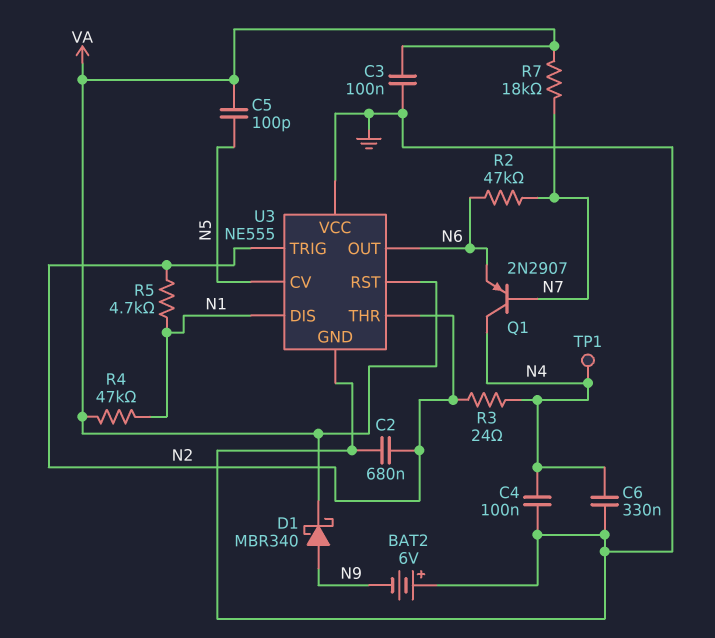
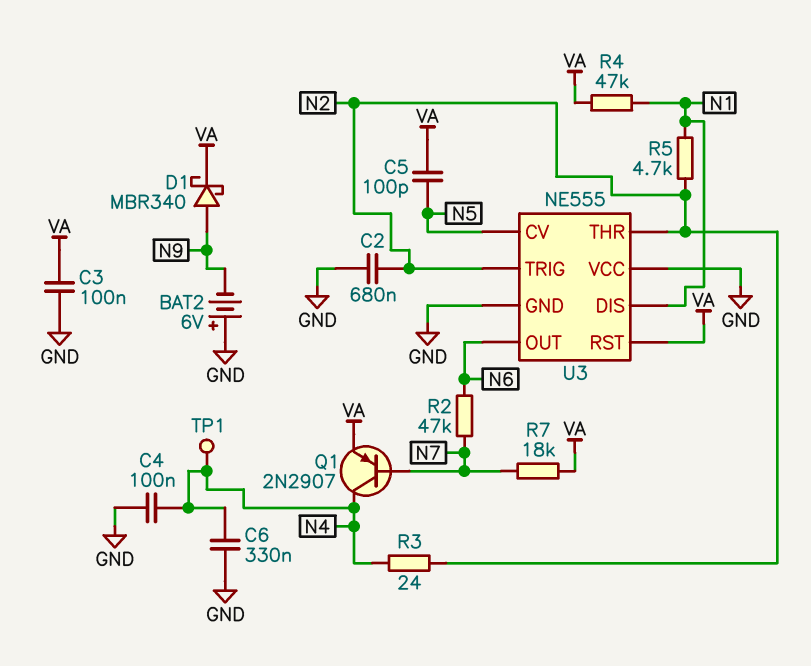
Q1: PNP 2N2907 (B N7, C N4, E N6) -> PNP 2N2907 (B N7, C N4, E VA)

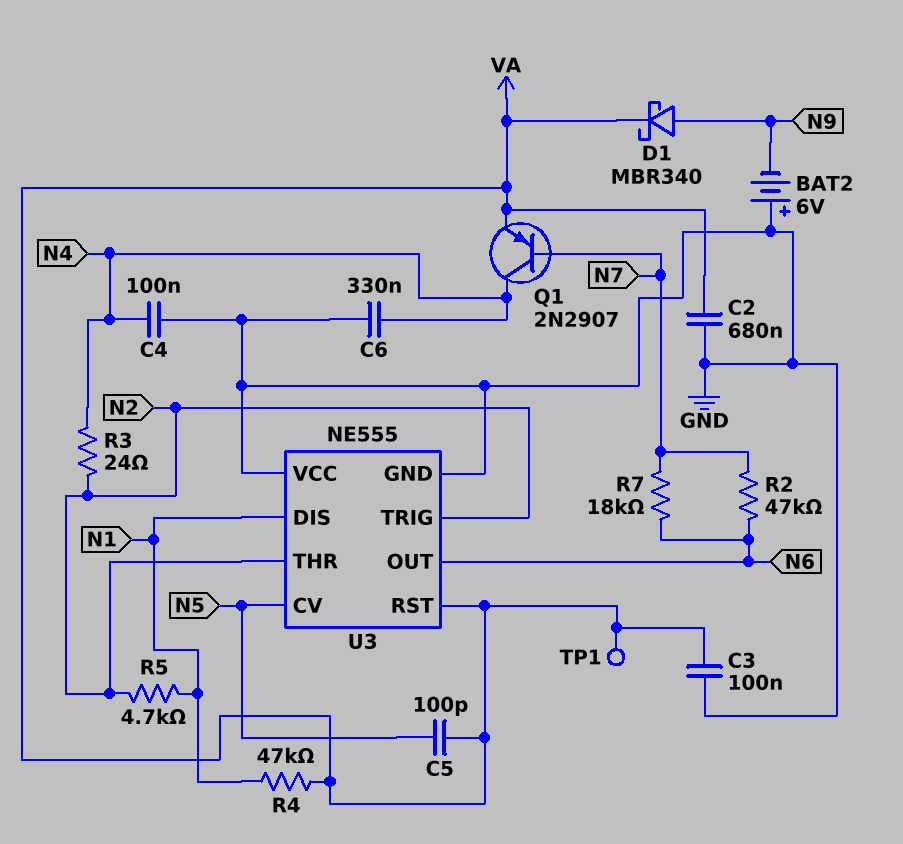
C2: 680nF (GND, N2) -> 680nF (GND, VA)
R7: 18k (N7, VA) -> 18k (N6, N7)
TP1: test point (N4) -> test point (VA)

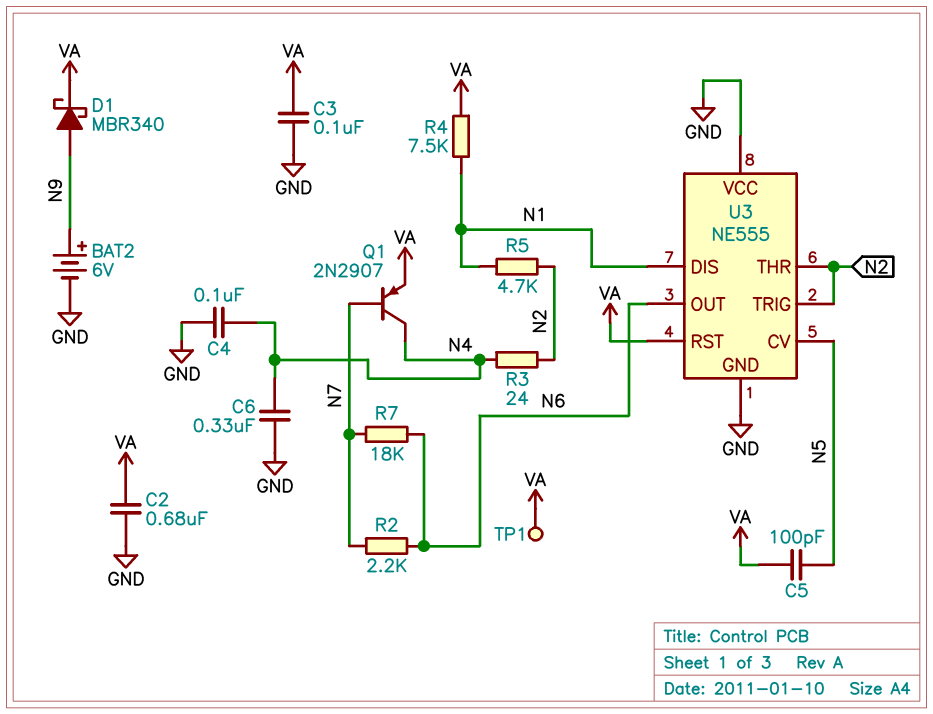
BAT2: 6V (plus GND, minus N9) -> 6V (plus N9, minus GND)
R2: 47k (N6, N7) -> 2.2k (N6, N7)
R4: 47k (N1, VA) -> 7.5k (N1, VA)

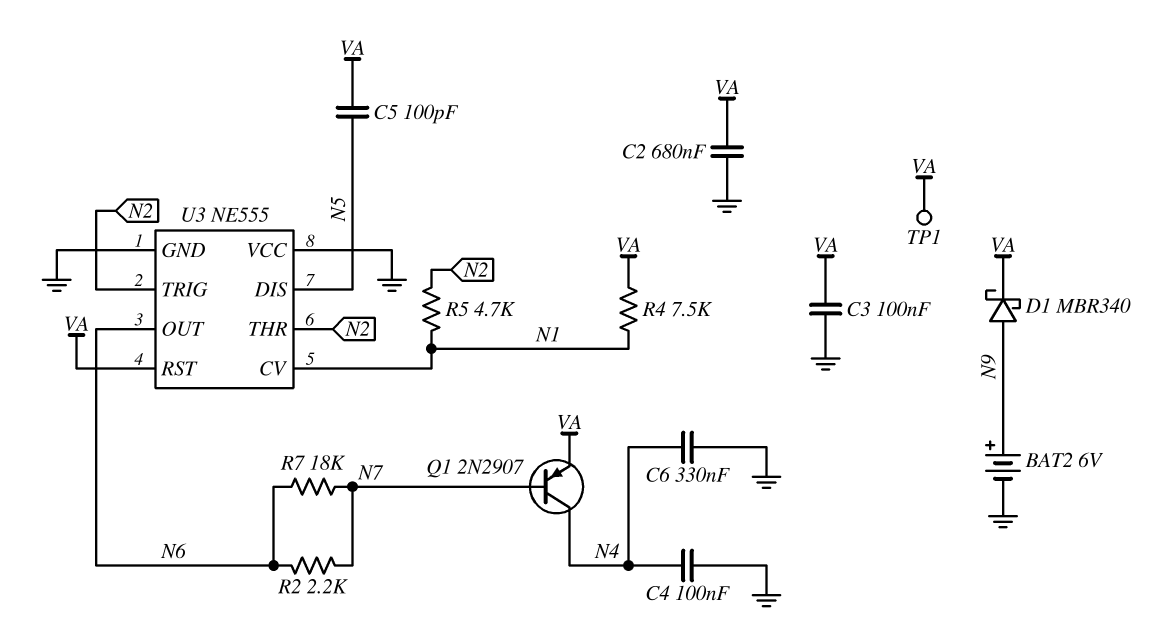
R3: 24 (N2, N4) -> none
U3 pin CV: N5 -> N1
U3 pin DIS: N1 -> N5

